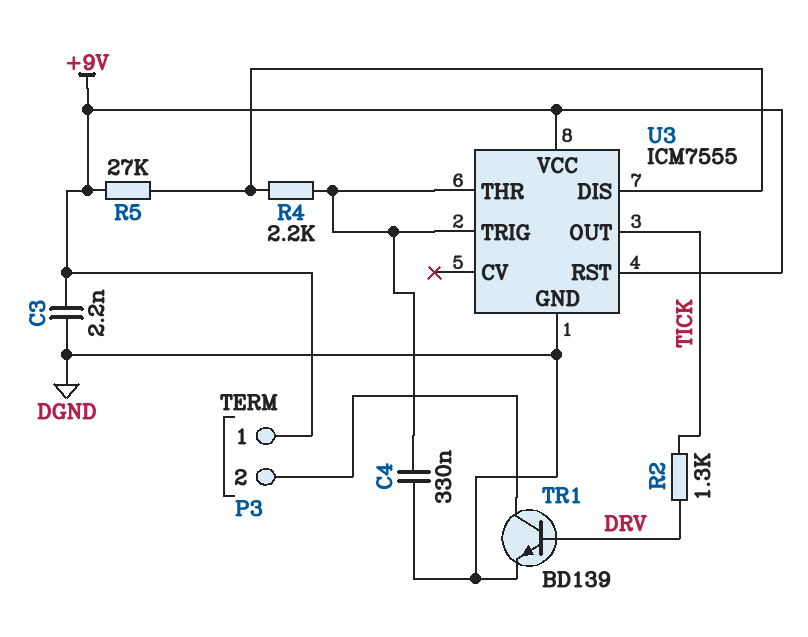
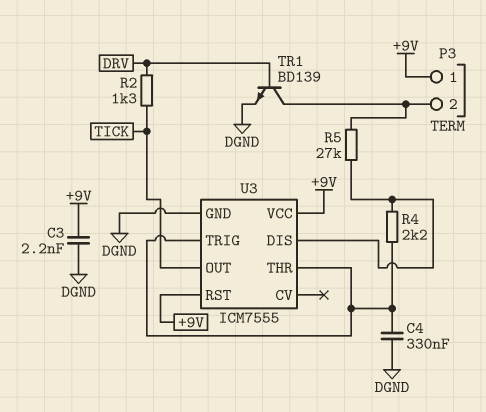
R5: 27k (+9V, U3/DIS) -> 27k (P3/2, U3/DIS)

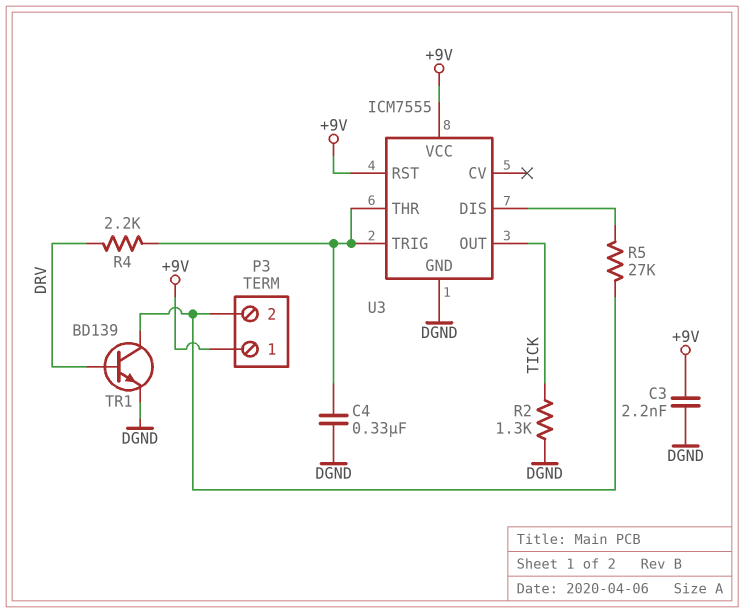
R2: 1.3k (DRV, TICK) -> 1.3k (DGND, TICK)
R4: 2.2k (U3/DIS, U3/THR) -> 2.2k (DRV, U3/THR)

